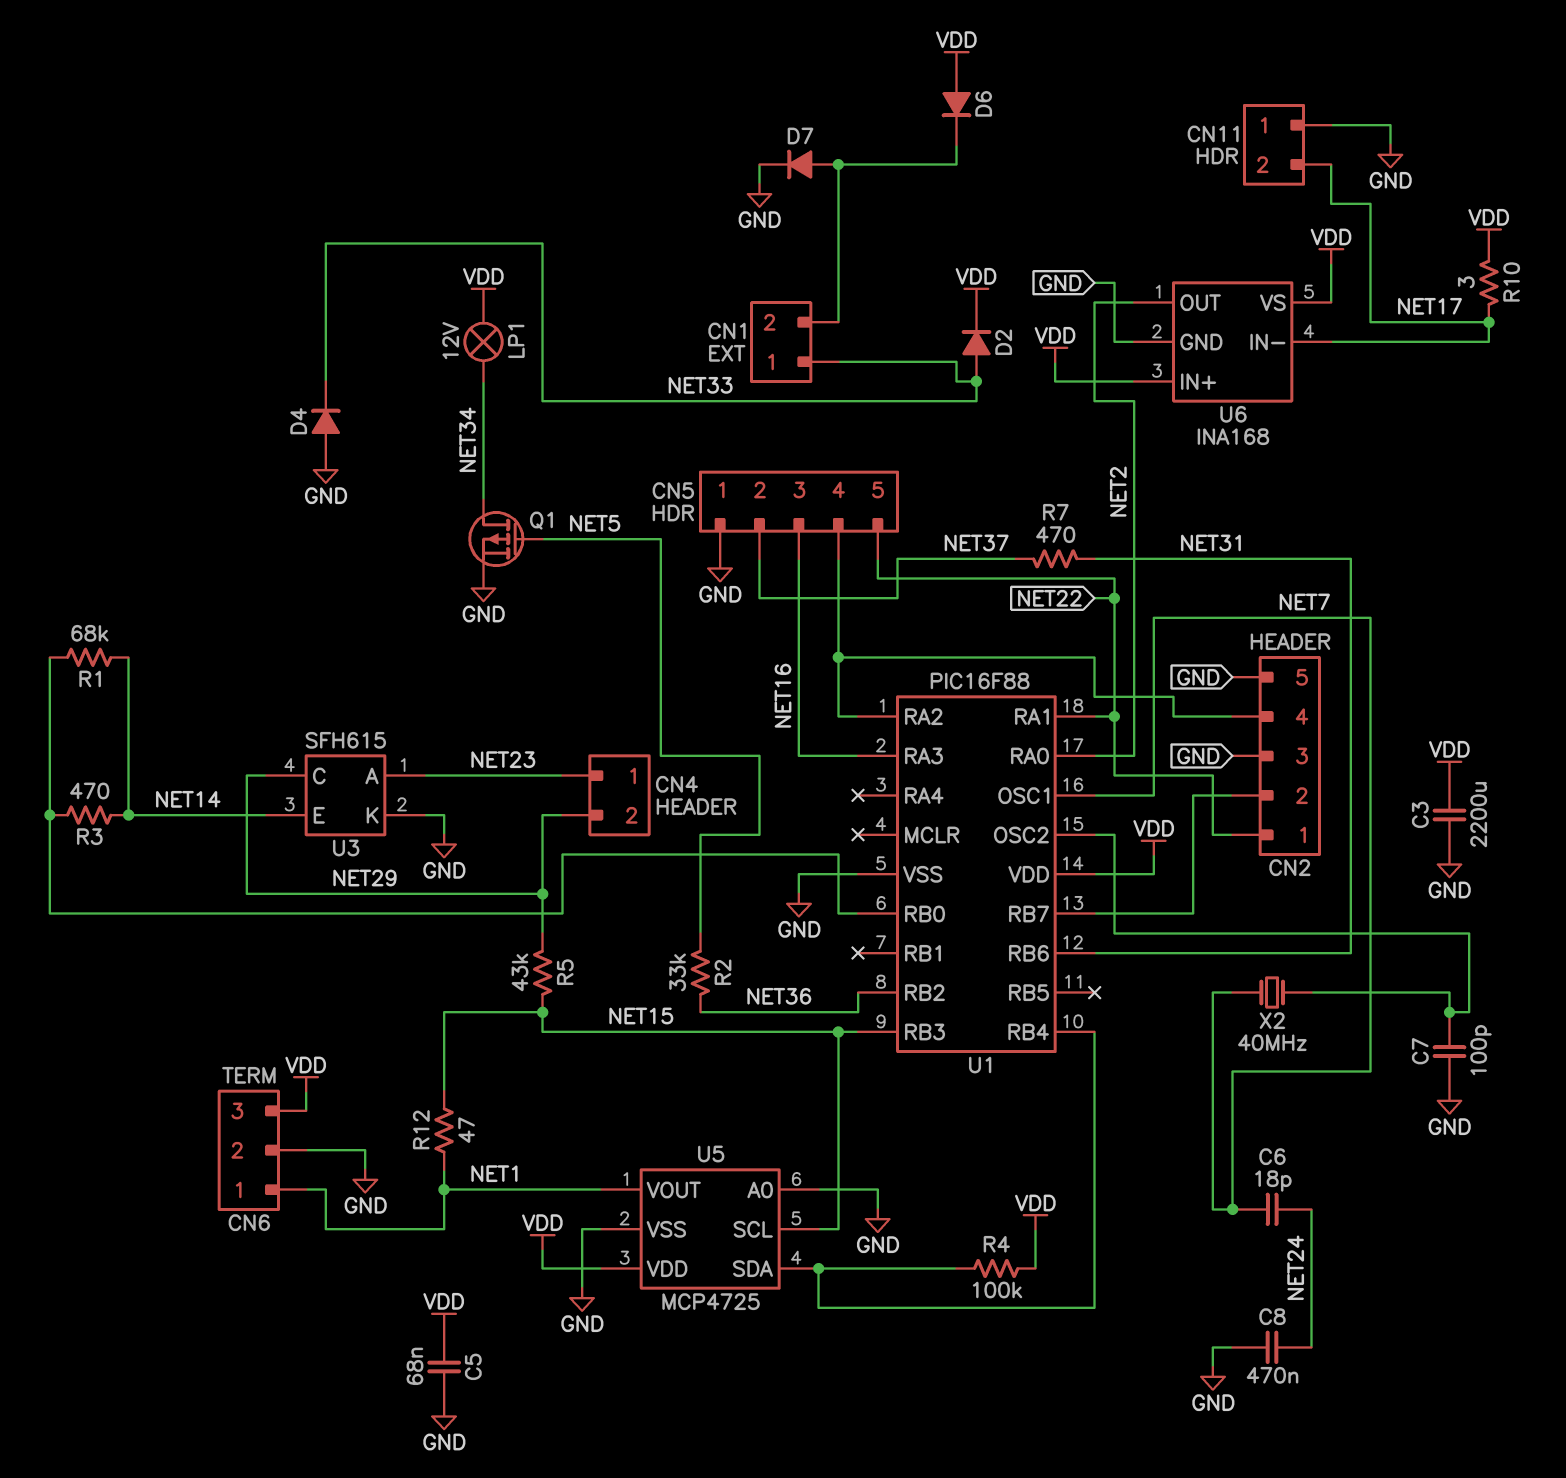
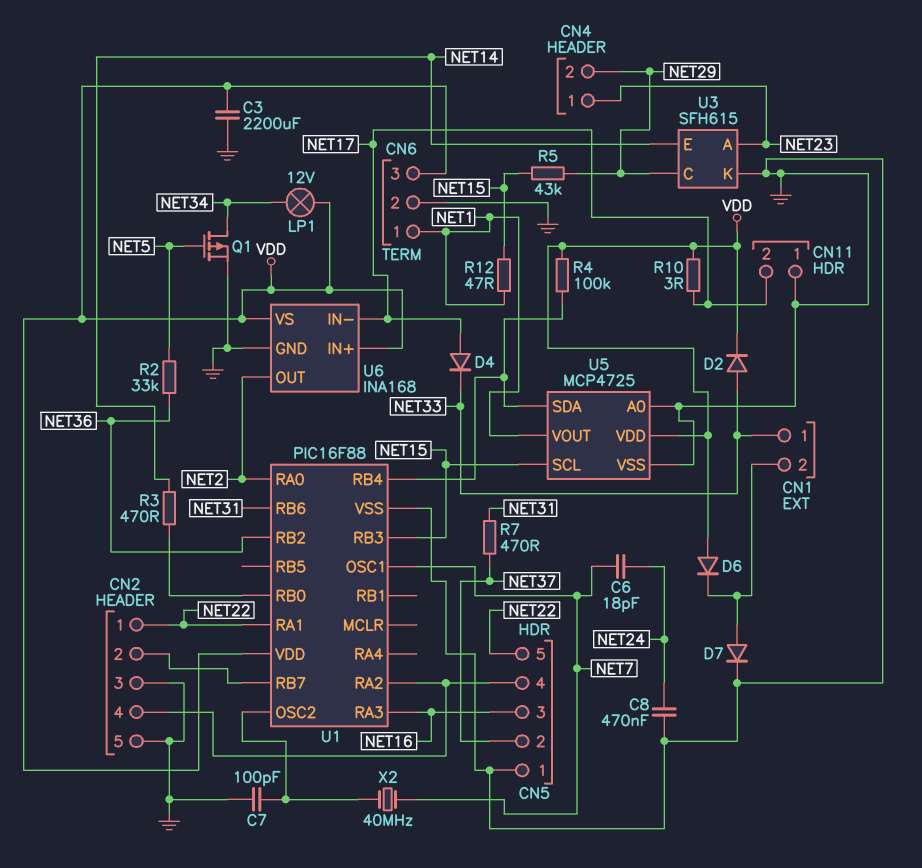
C5: 68nF (GND, VDD) -> none
D4: diode (A GND, K NET33) -> diode (A NET17, K NET33)
R1: 68k (NET14, U1/RB0) -> none

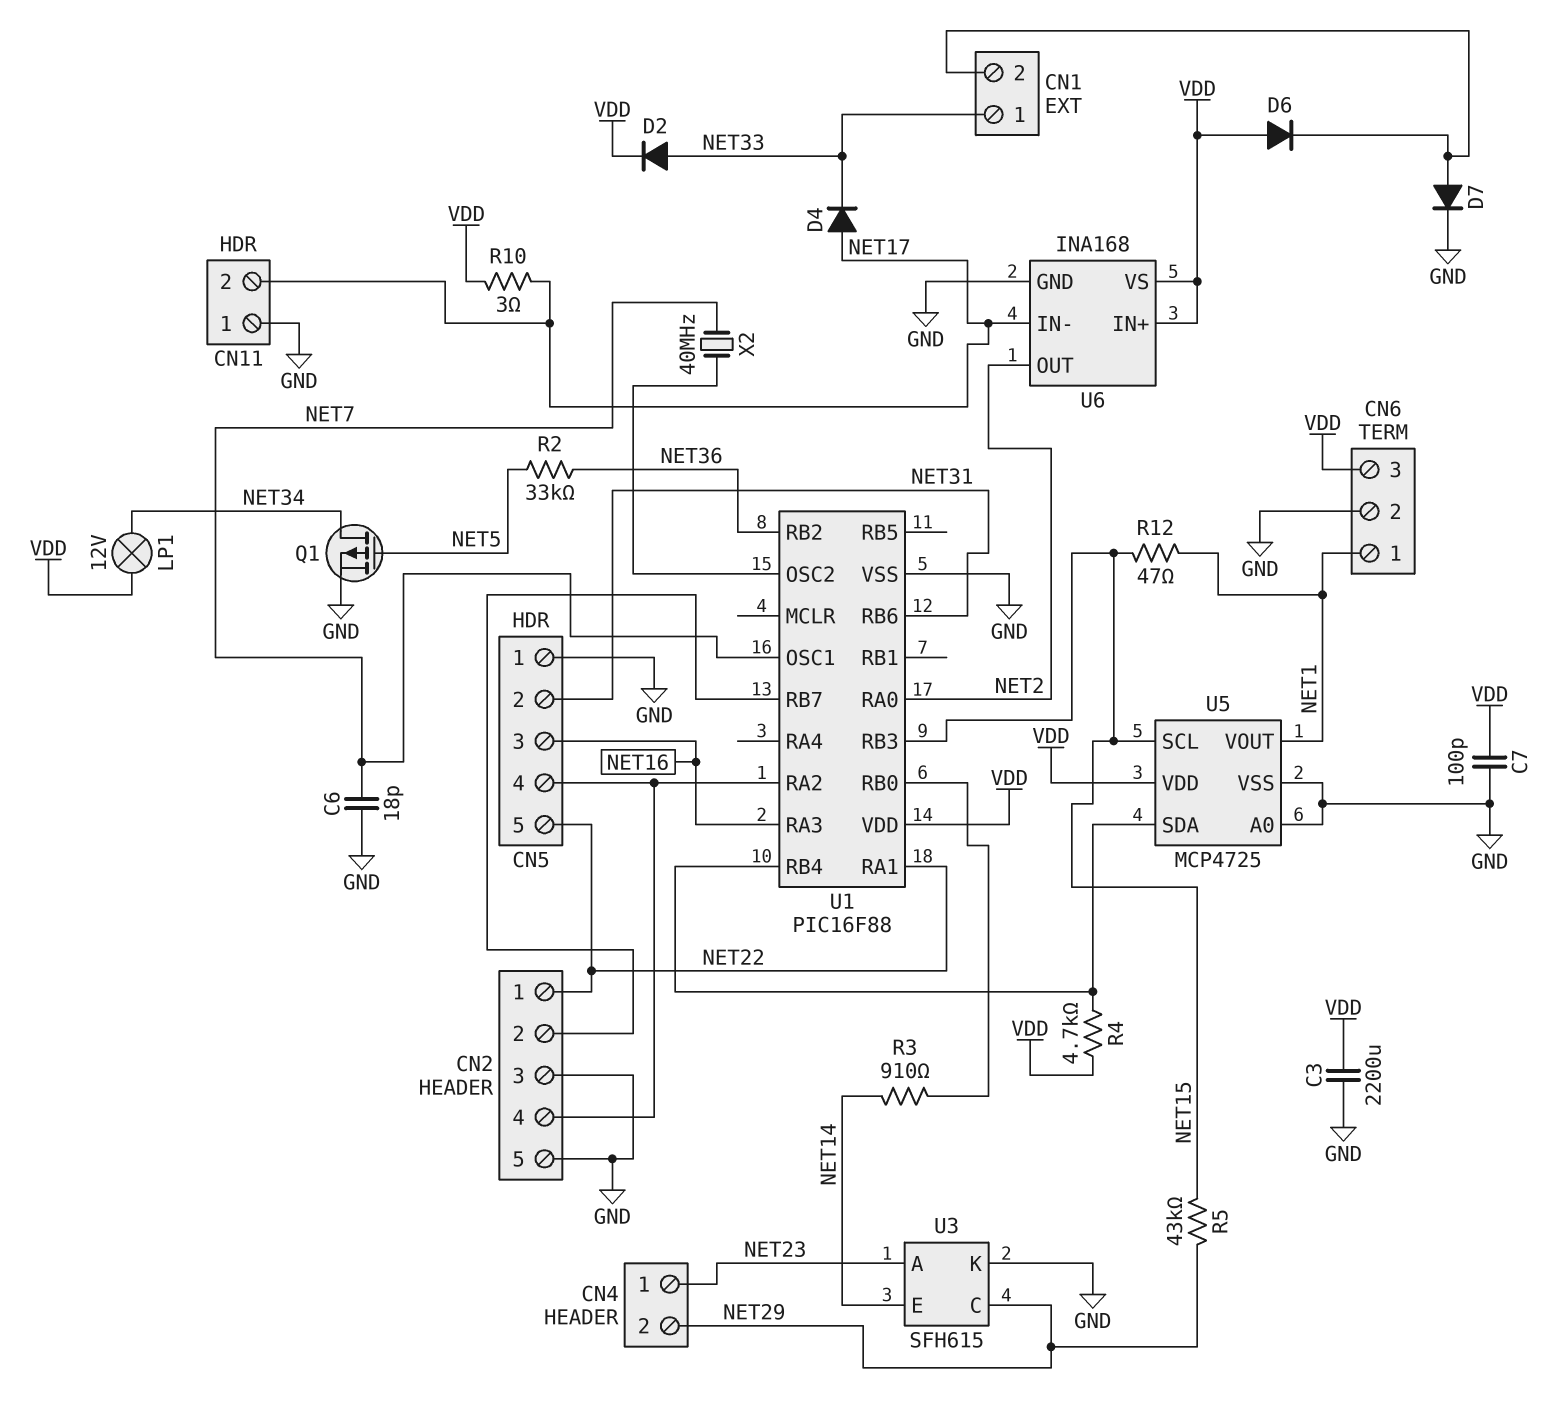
C6: 18pF (NET7, NET24) -> 18pF (GND, NET7)
C7: 100pF (GND, U1/OSC2) -> 100pF (GND, VDD)
C8: 470nF (GND, NET24) -> none
CN5 pin 2: NET37 -> NET31
R3: 470 (NET14, U1/RB0) -> 910 (NET14, U1/RB0)
R4: 100k (U1/RB4, VDD) -> 4.7k (U1/RB4, VDD)
R7: 470 (NET31, NET37) -> none

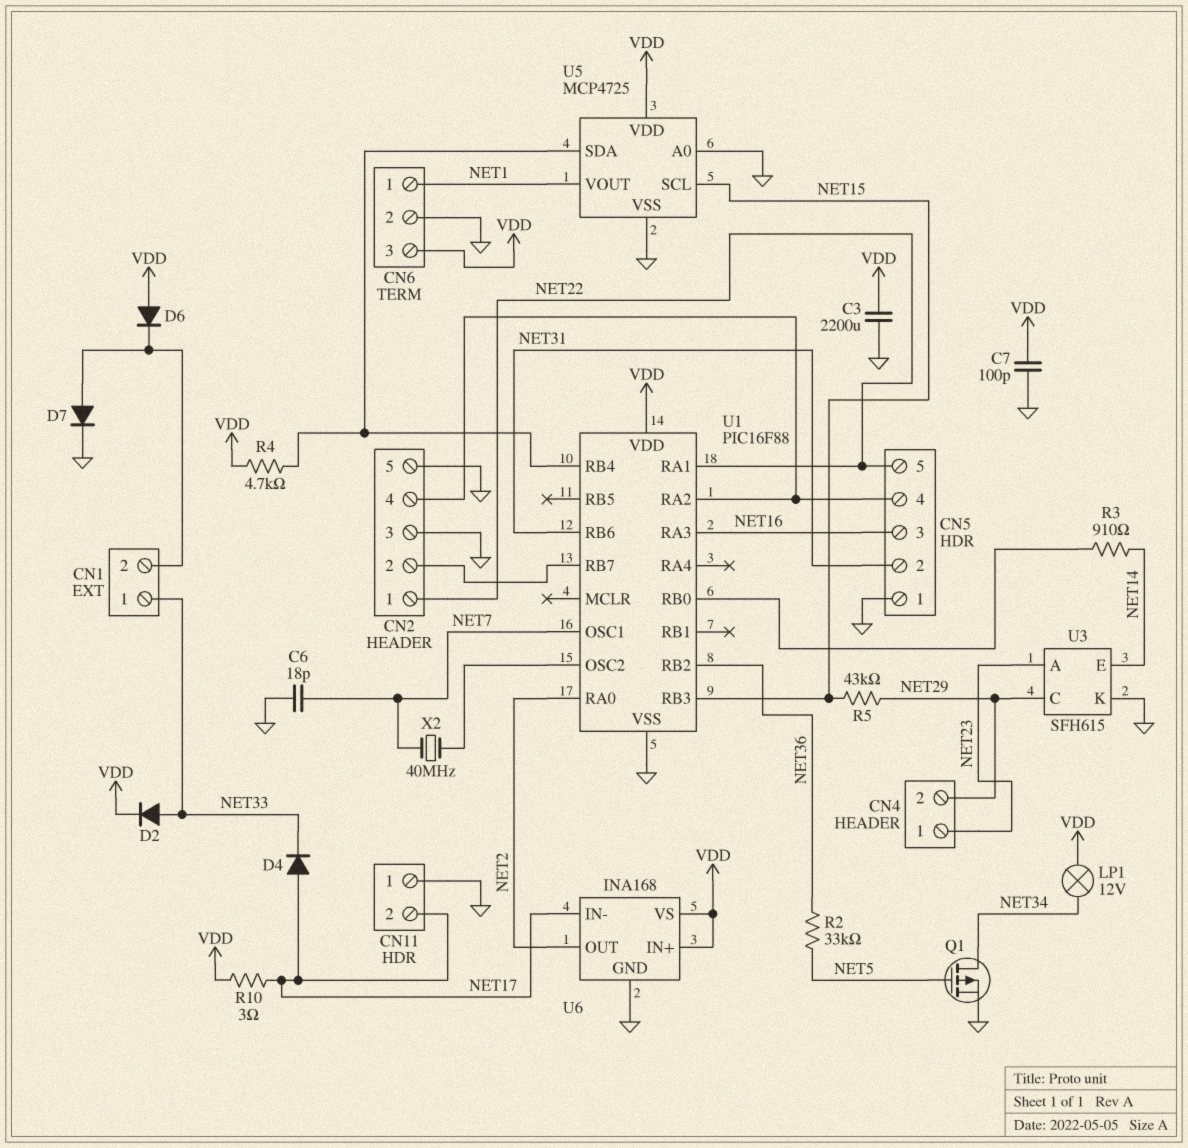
R12: 47 (NET1, NET15) -> none

